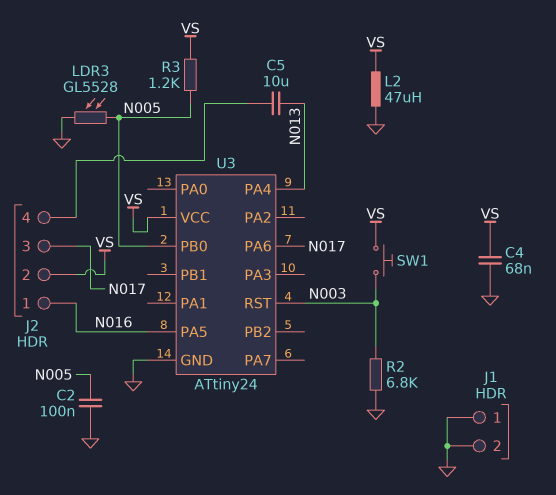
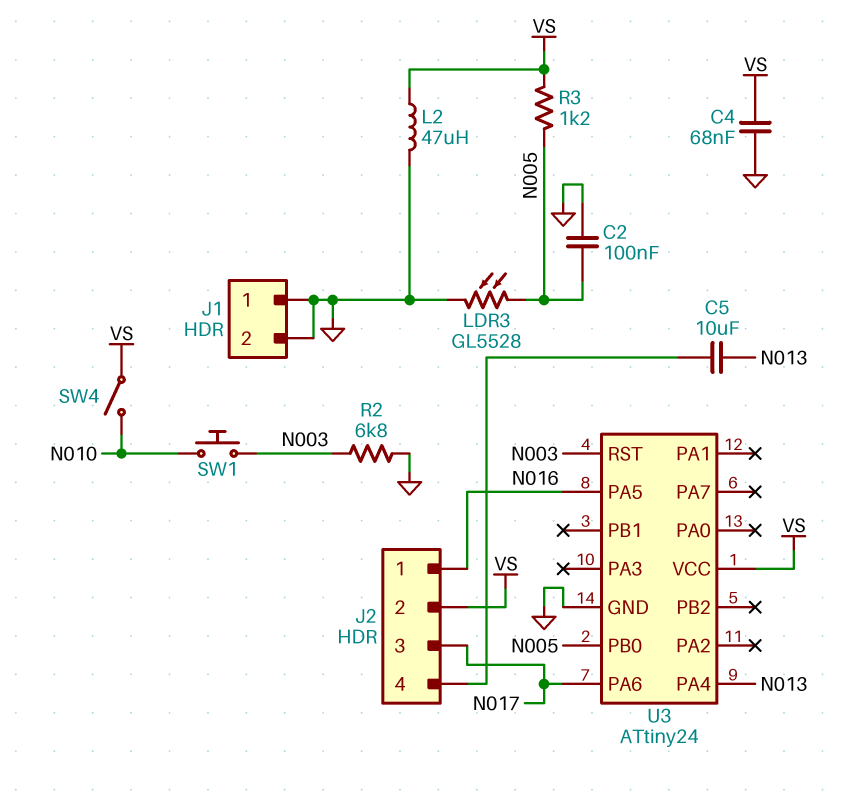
SW1: button (N003, VS) -> button (N003, N010)
SW4: none -> switch (N010, VS)

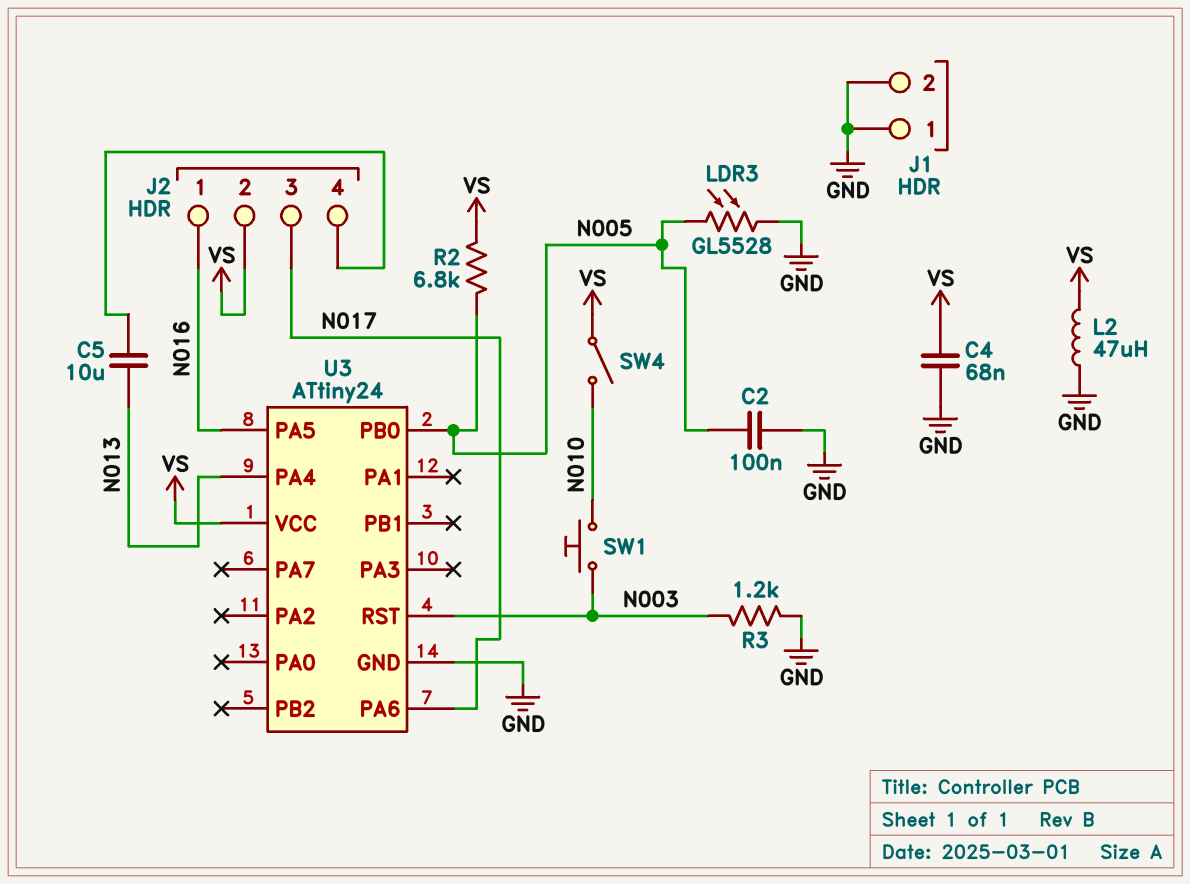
R2: 6.8k (GND, N003) -> 6.8k (N005, VS)
R3: 1.2k (N005, VS) -> 1.2k (GND, N003)

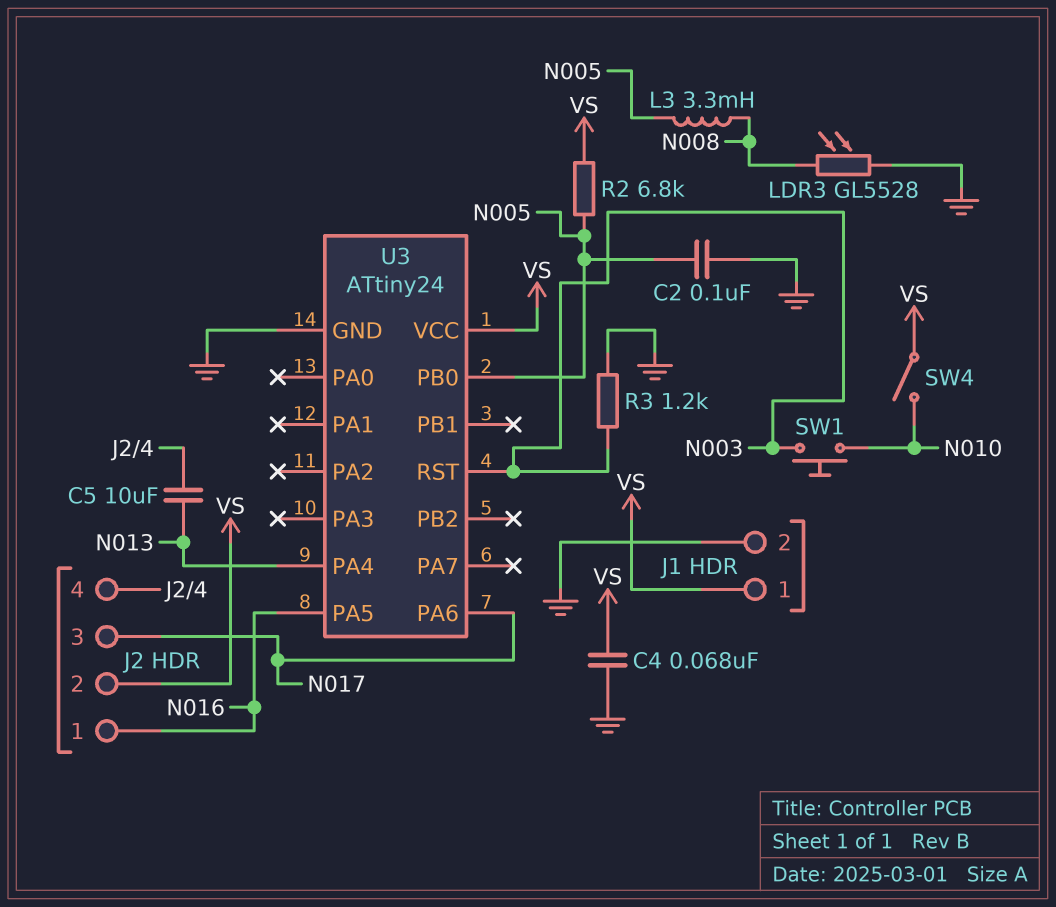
J1 pin 1: GND -> VS
L2: 47uH (GND, VS) -> none
L3: none -> 3.3mH (N005, N008)
LDR3: GL5528 (GND, N005) -> GL5528 (GND, N008)

